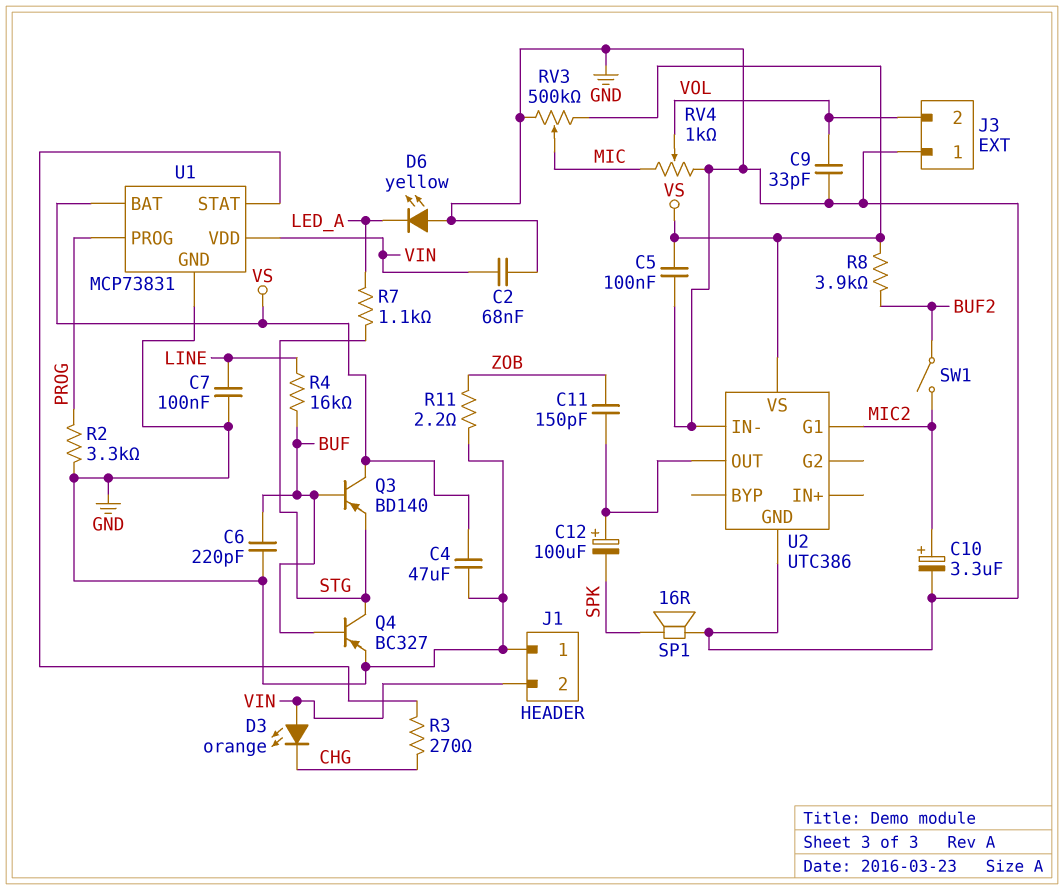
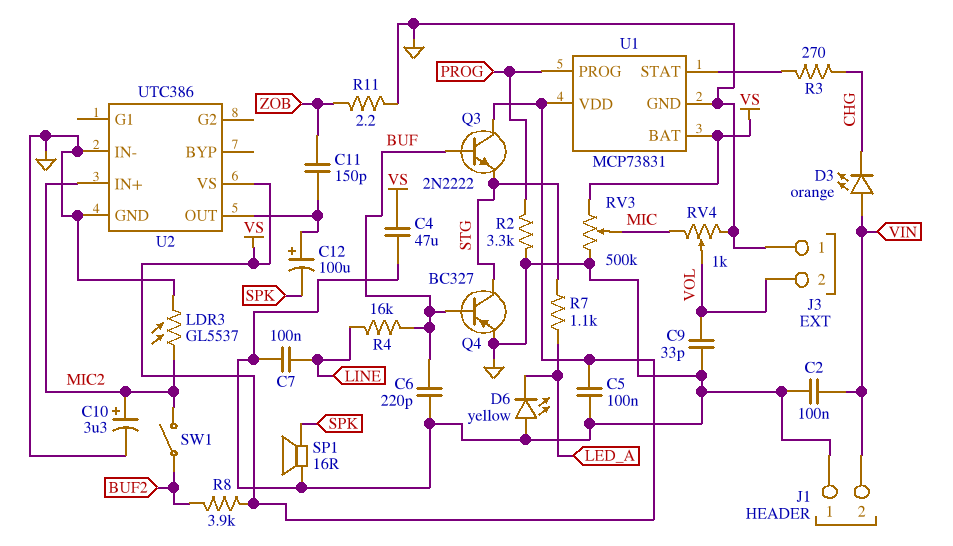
C2: 68nF (GND, VIN) -> 100nF (GND, VIN)
LDR3: none -> GL5537 (GND, MIC2)
Q3: PNP BD140 (B BUF, C VS, E STG) -> NPN 2N2222 (B BUF, C VS, E STG)
U1 pin VDD: VIN -> VS
U2 pin G1: MIC2 -> none
U2 pin IN+: none -> MIC2

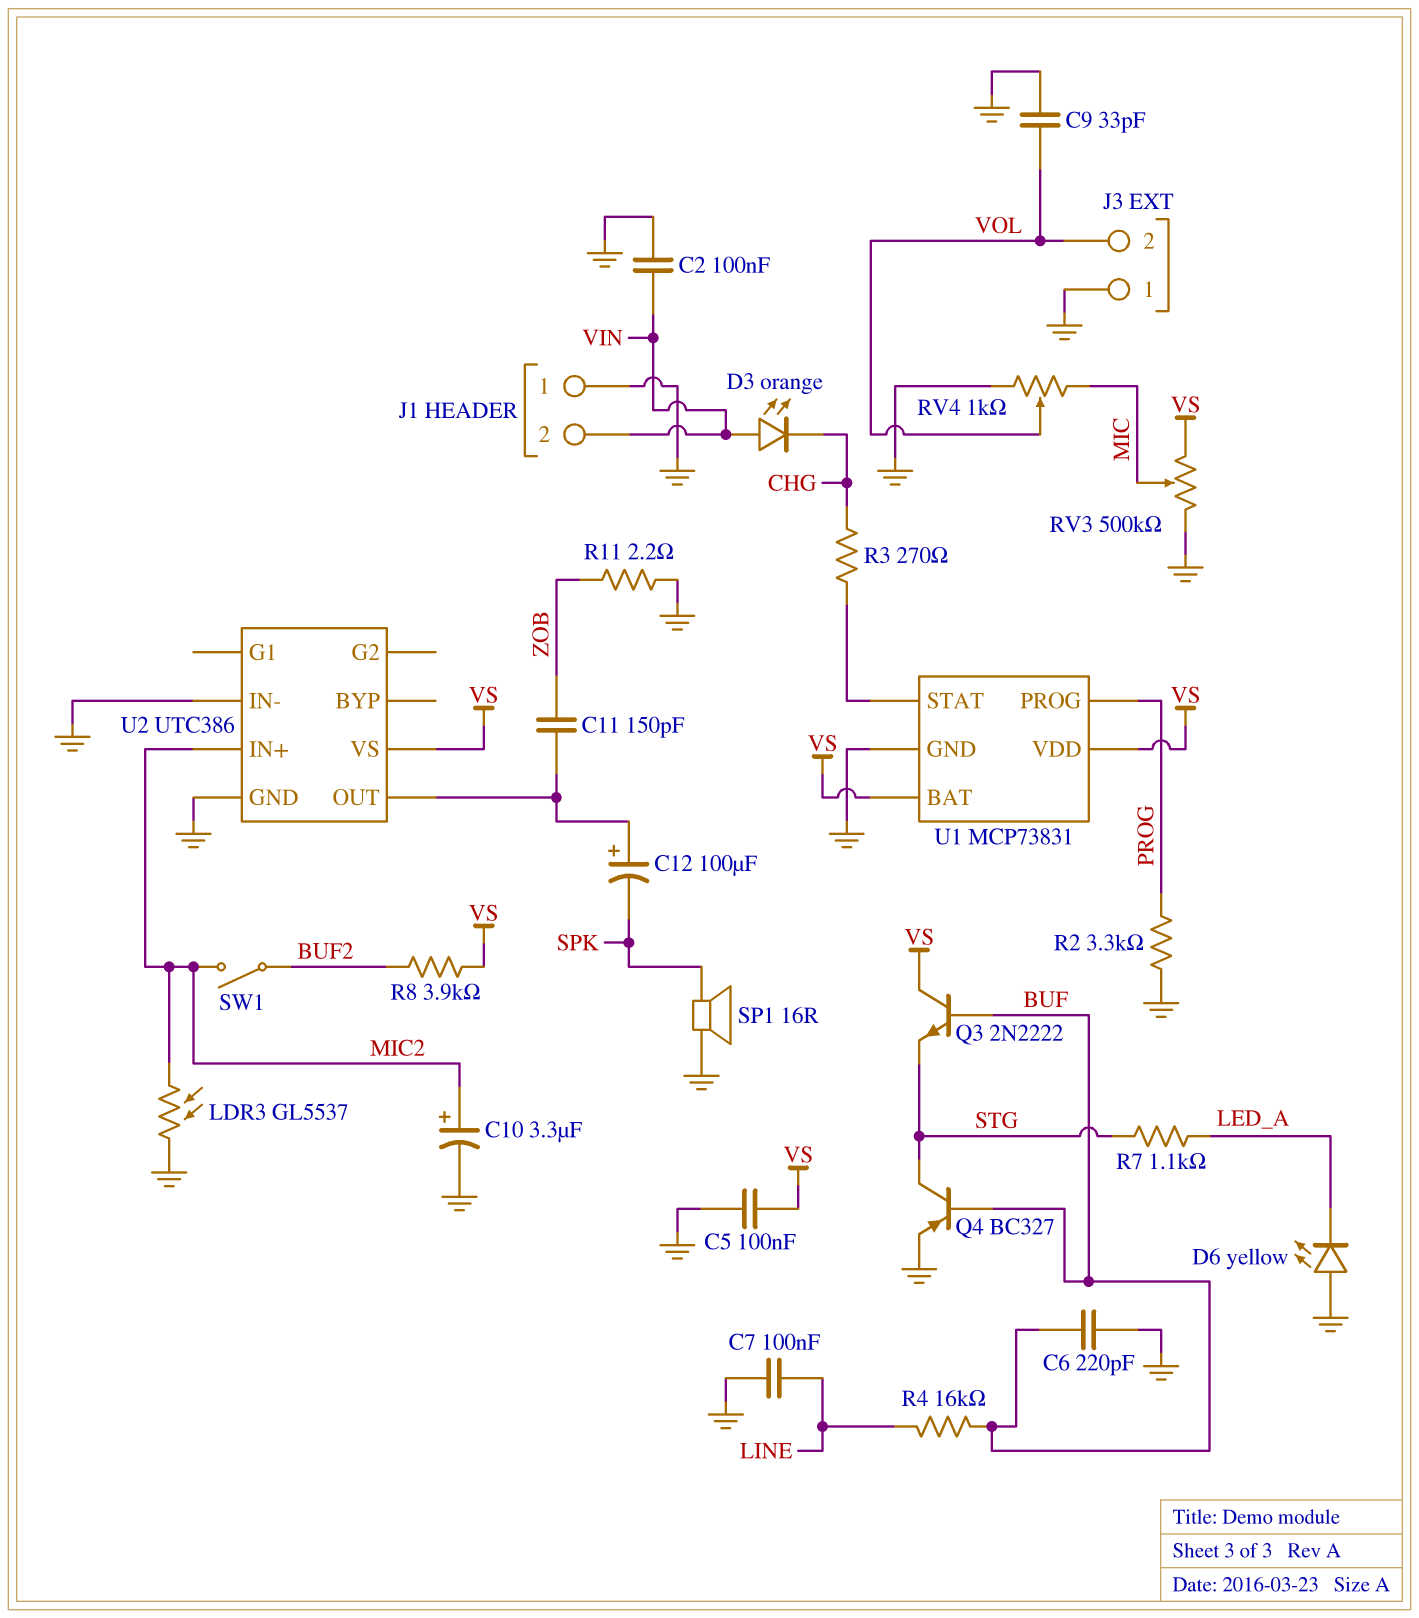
C4: 47uF (GND, VS) -> none

